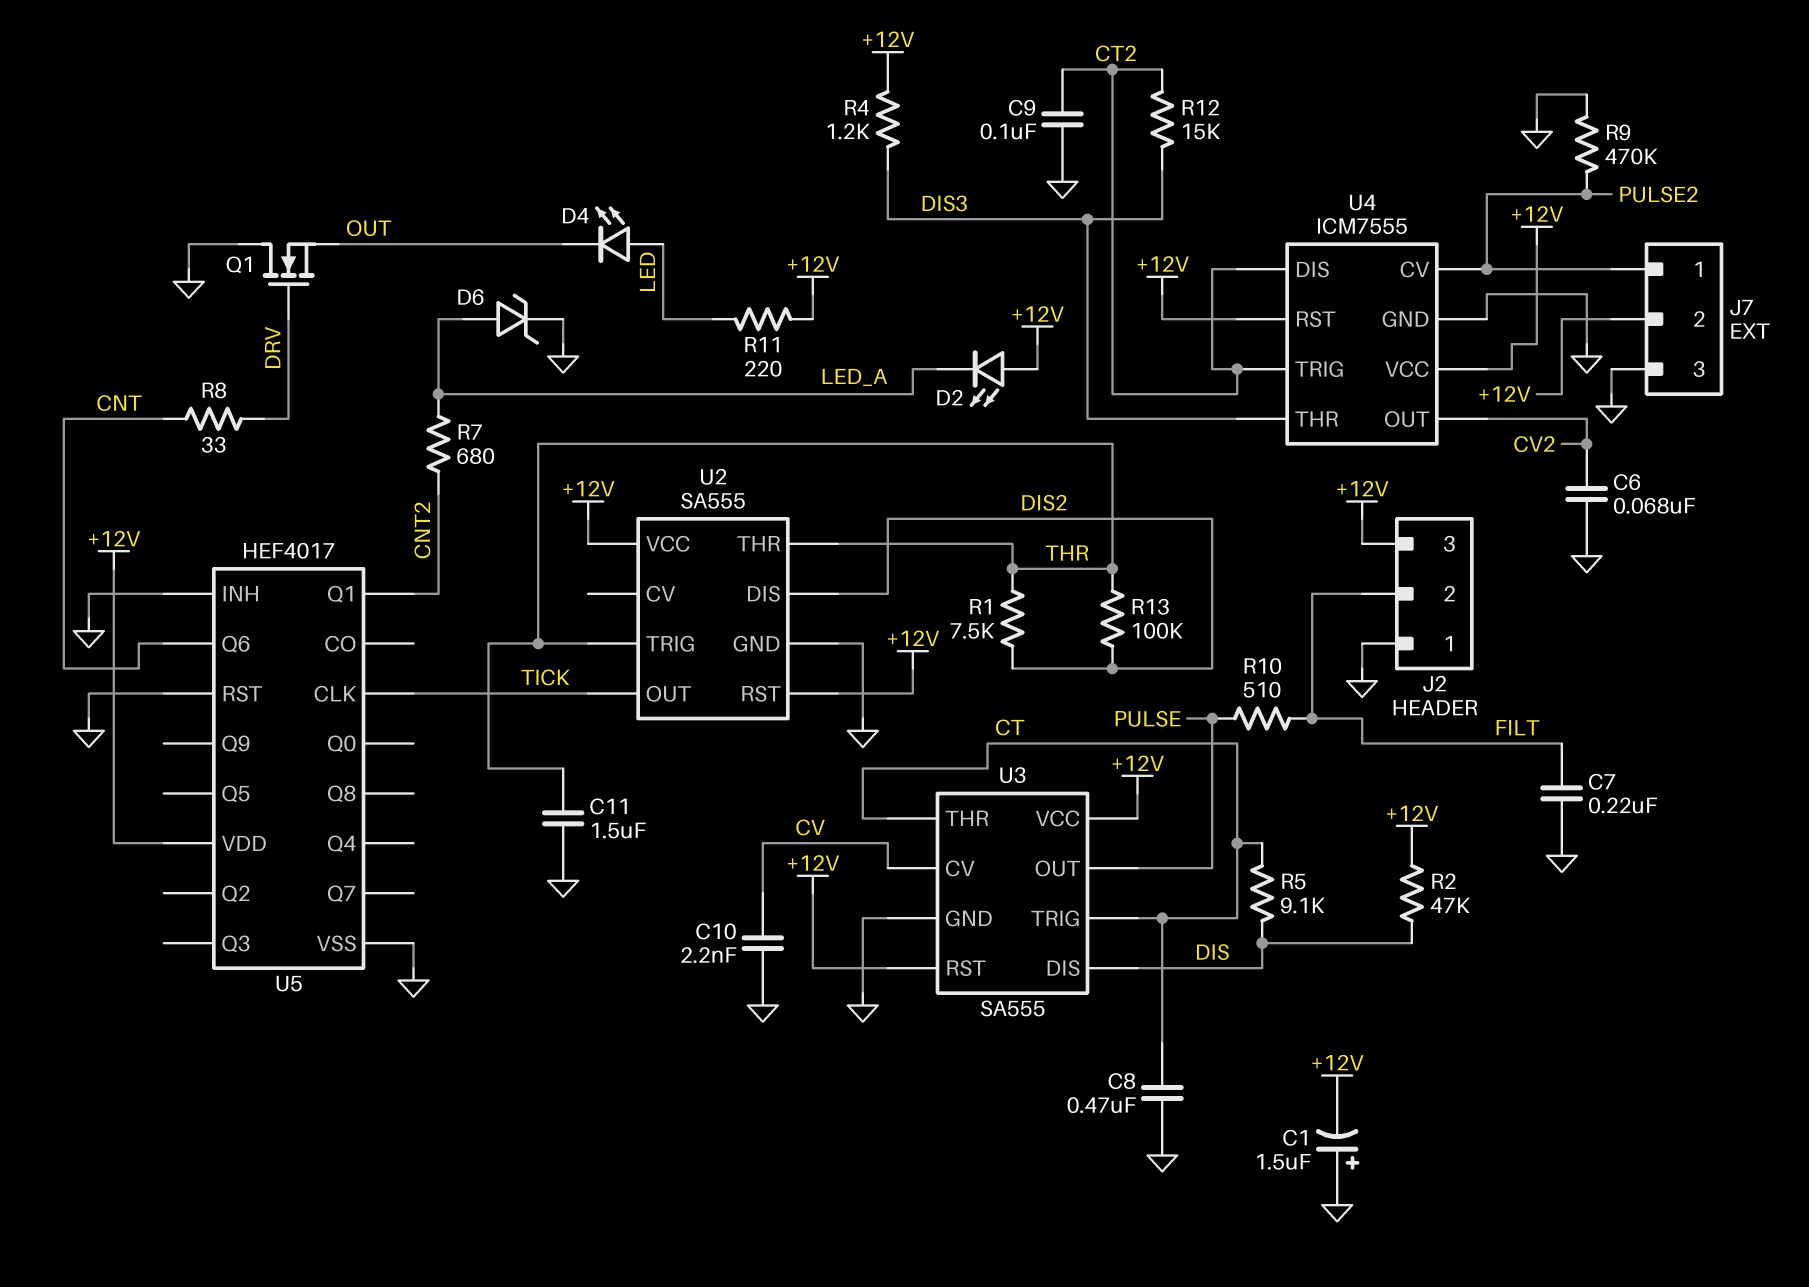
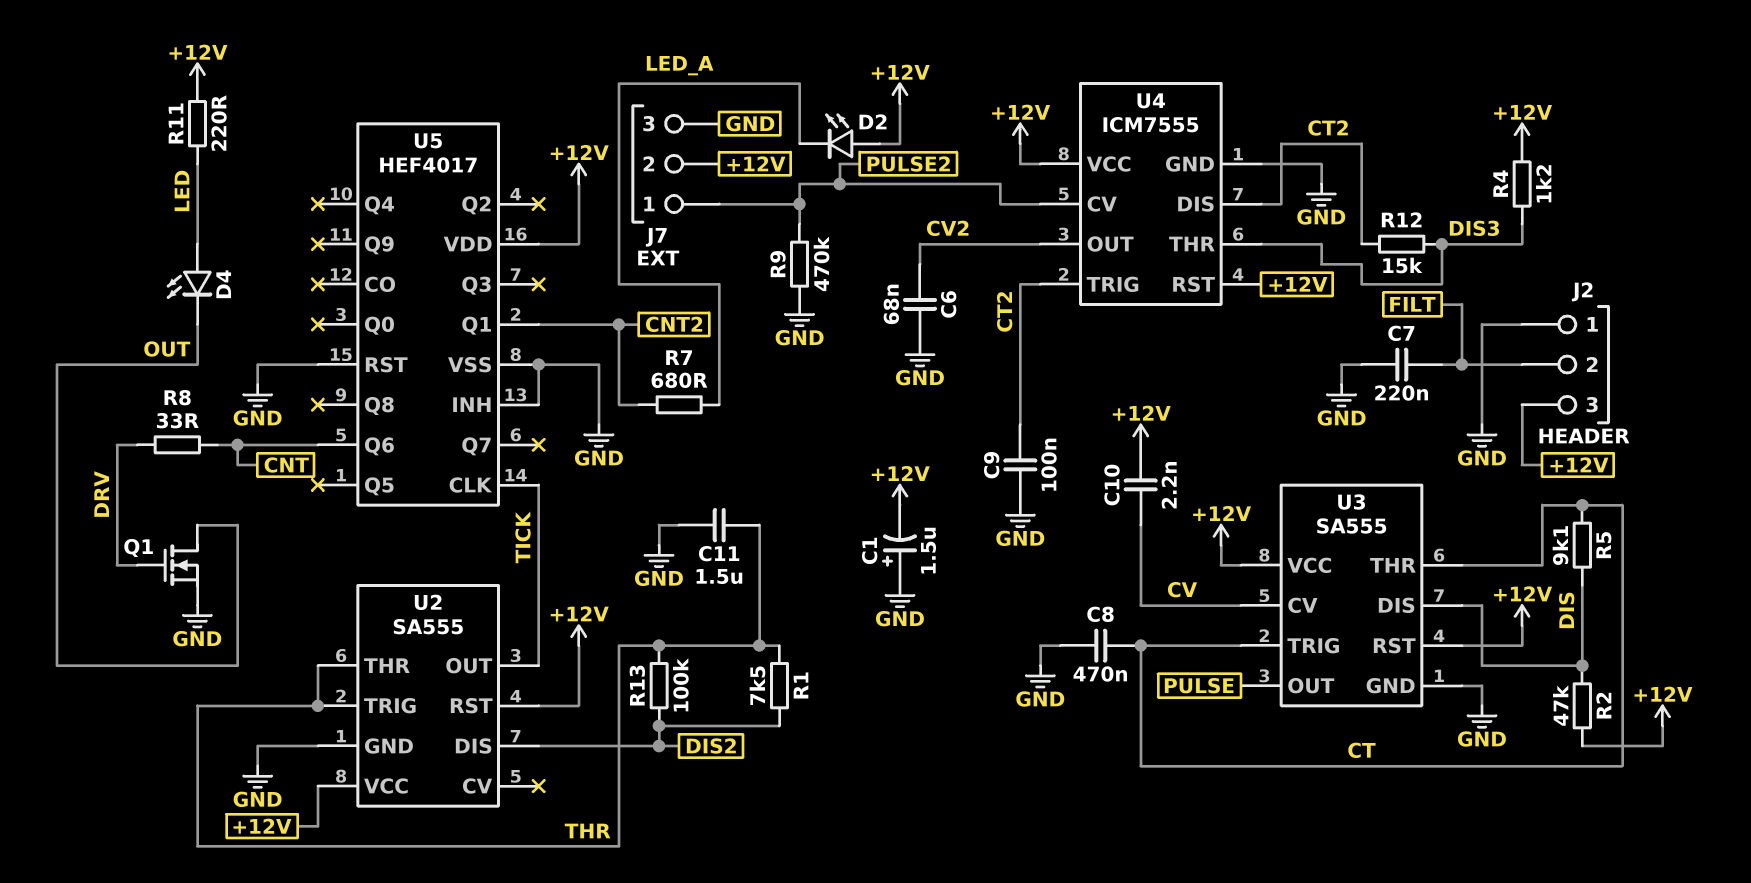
C10: 2.2nF (CV, GND) -> 2.2nF (+12V, CV)
D6: zener (A LED_A, K GND) -> none
Q1: NMOS (G DRV, D GND, S OUT) -> NMOS (G DRV, D OUT, S GND)
R10: 510 (FILT, PULSE) -> none

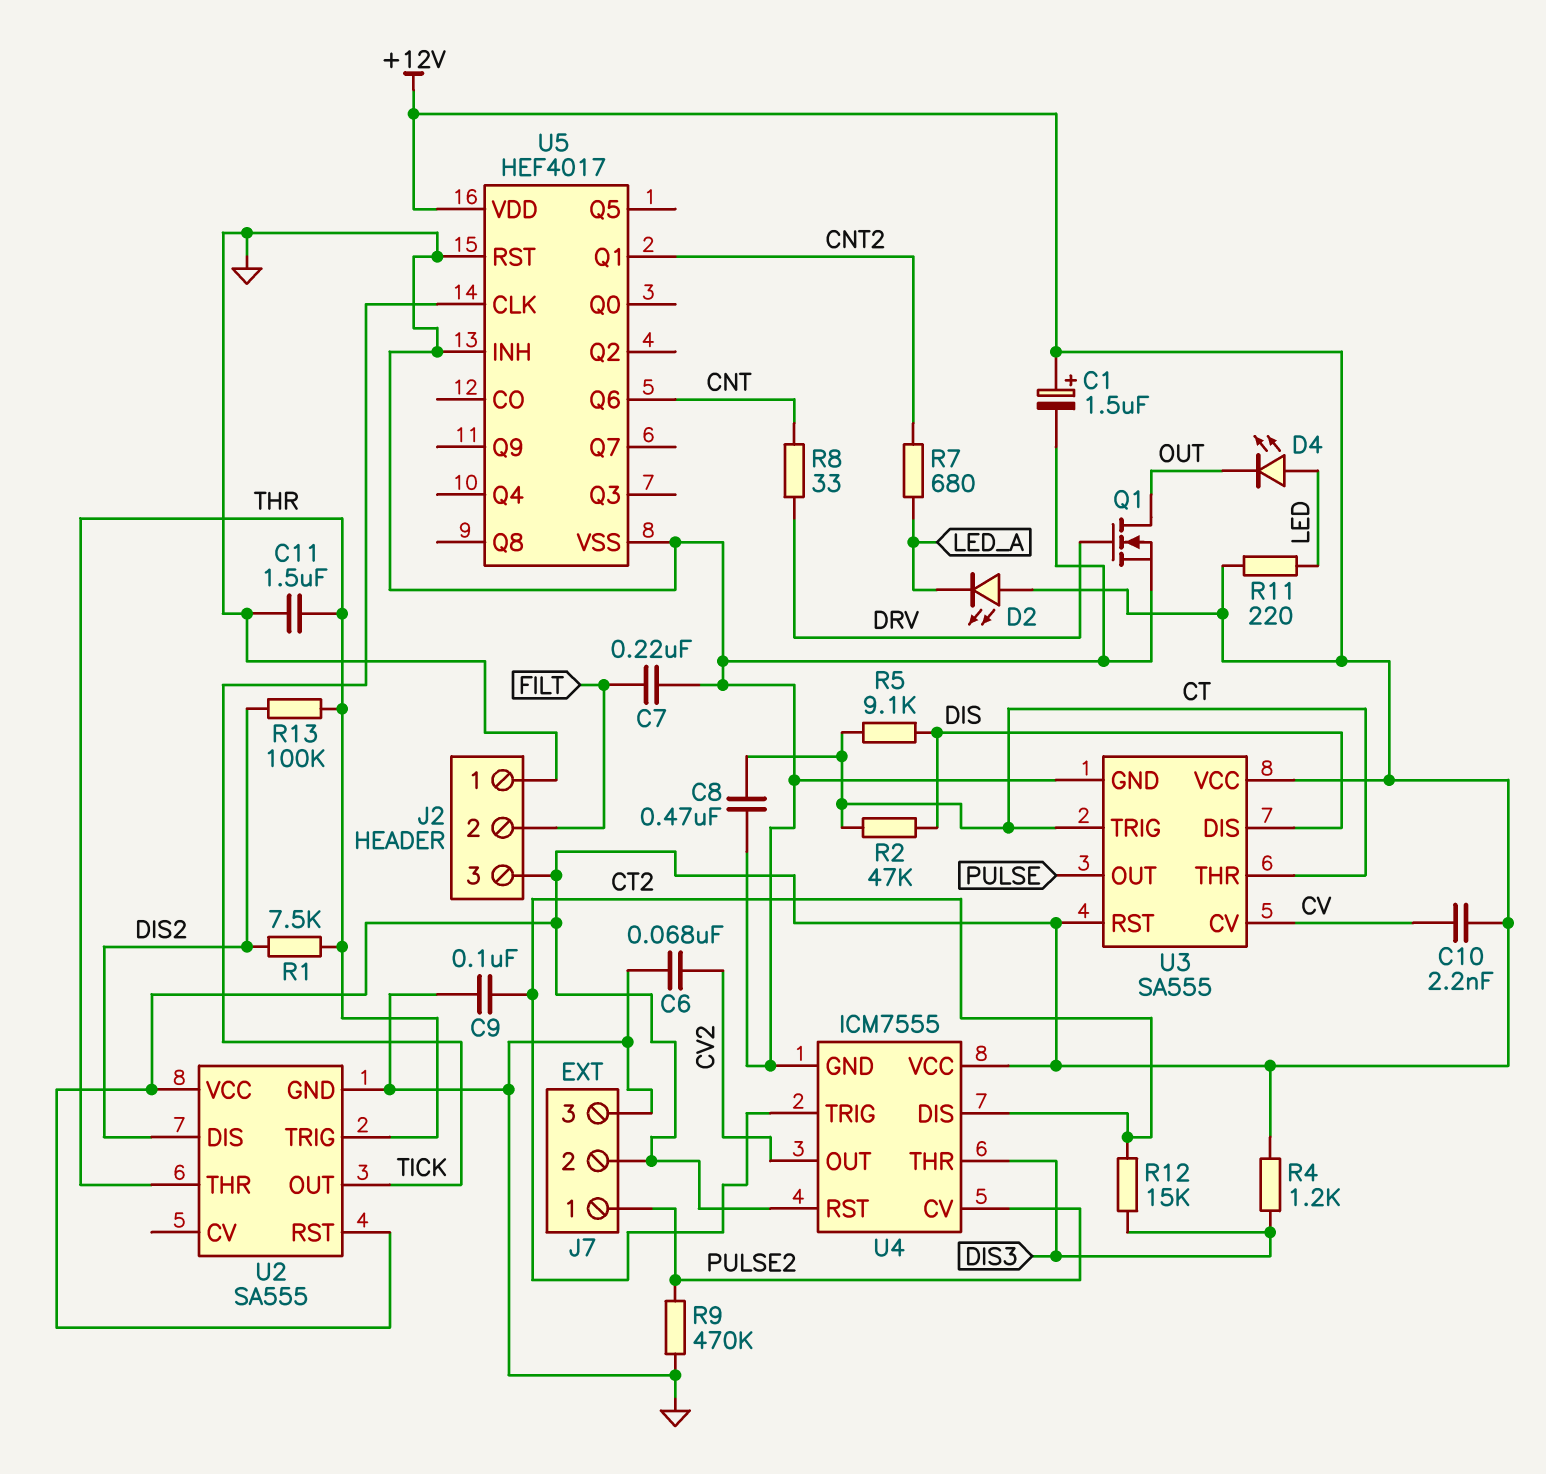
C1: 1.5uF (plus GND, minus +12V) -> 1.5uF (plus +12V, minus GND)
R2: 47k (+12V, DIS) -> 47k (CT, DIS)

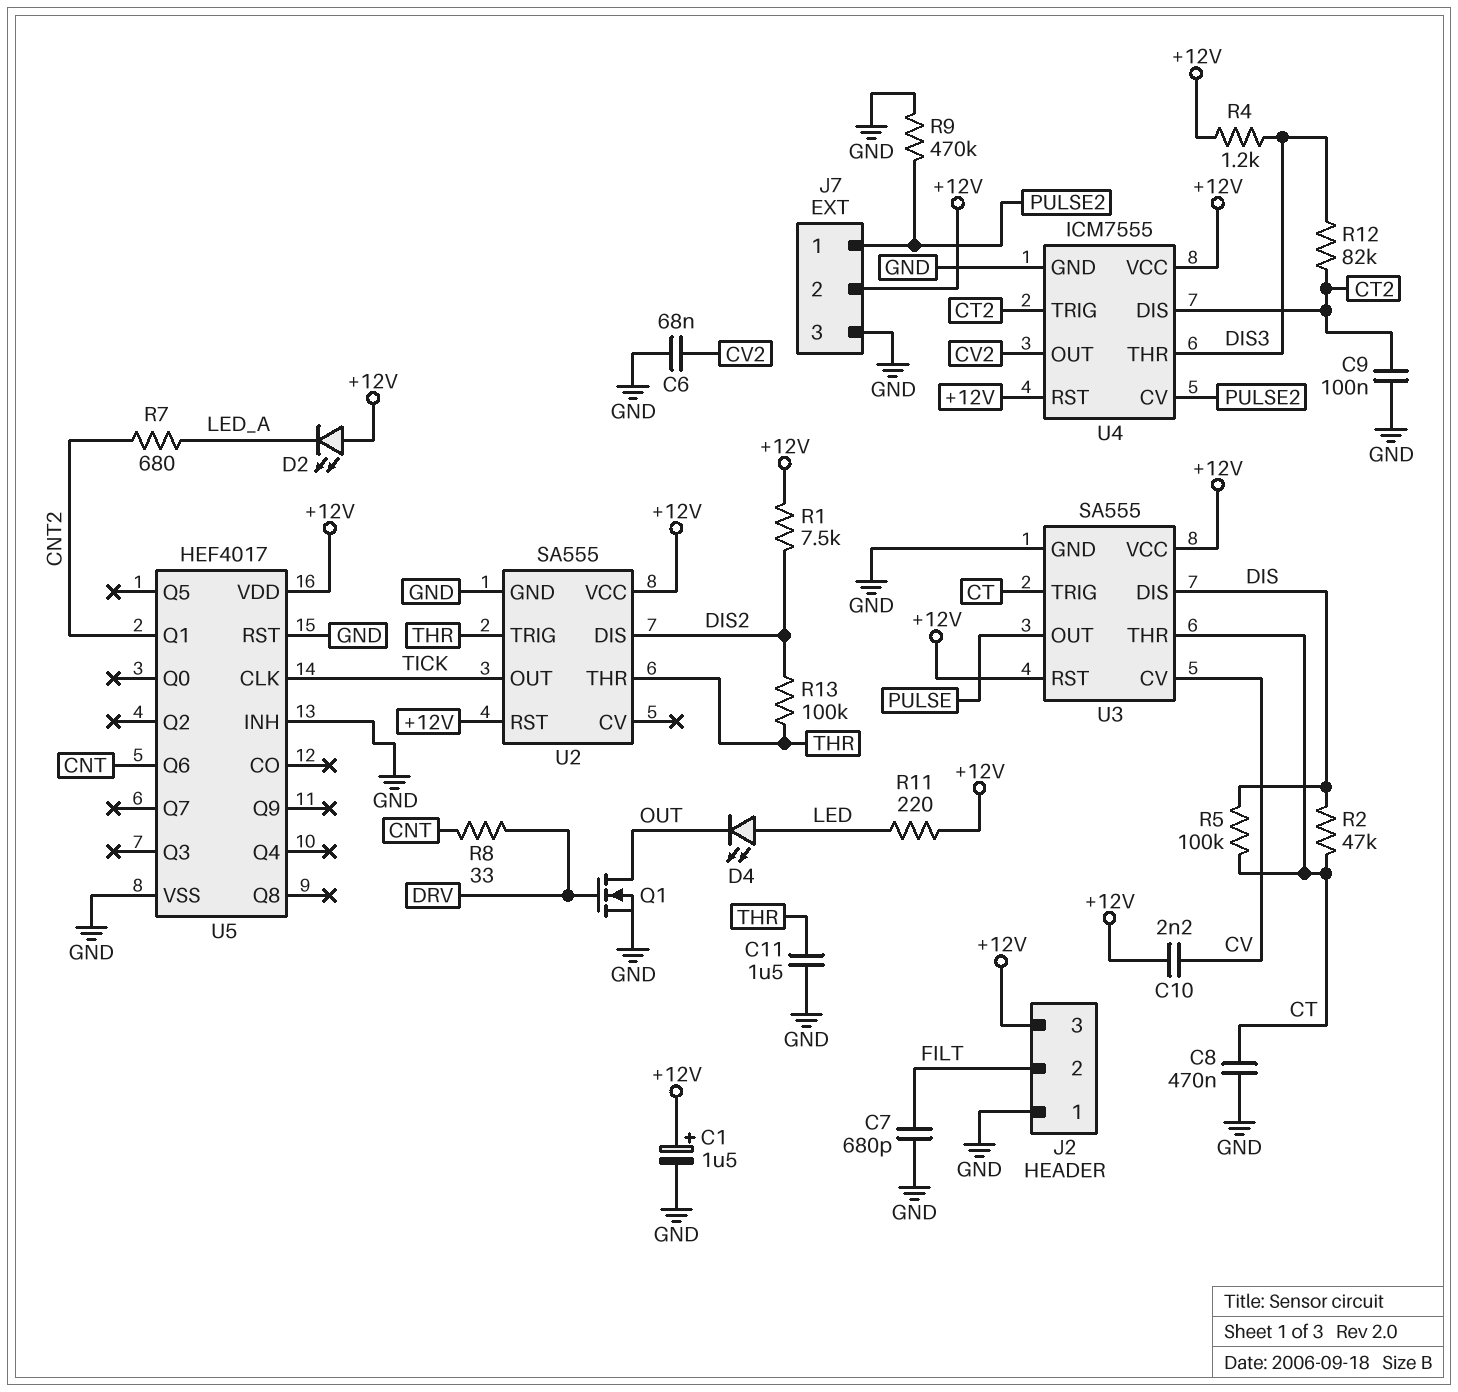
C7: 220nF (FILT, GND) -> 680pF (FILT, GND)
R1: 7.5k (DIS2, THR) -> 7.5k (+12V, DIS2)
R5: 9.1k (CT, DIS) -> 100k (CT, DIS)
R12: 15k (CT2, DIS3) -> 82k (CT2, DIS3)

